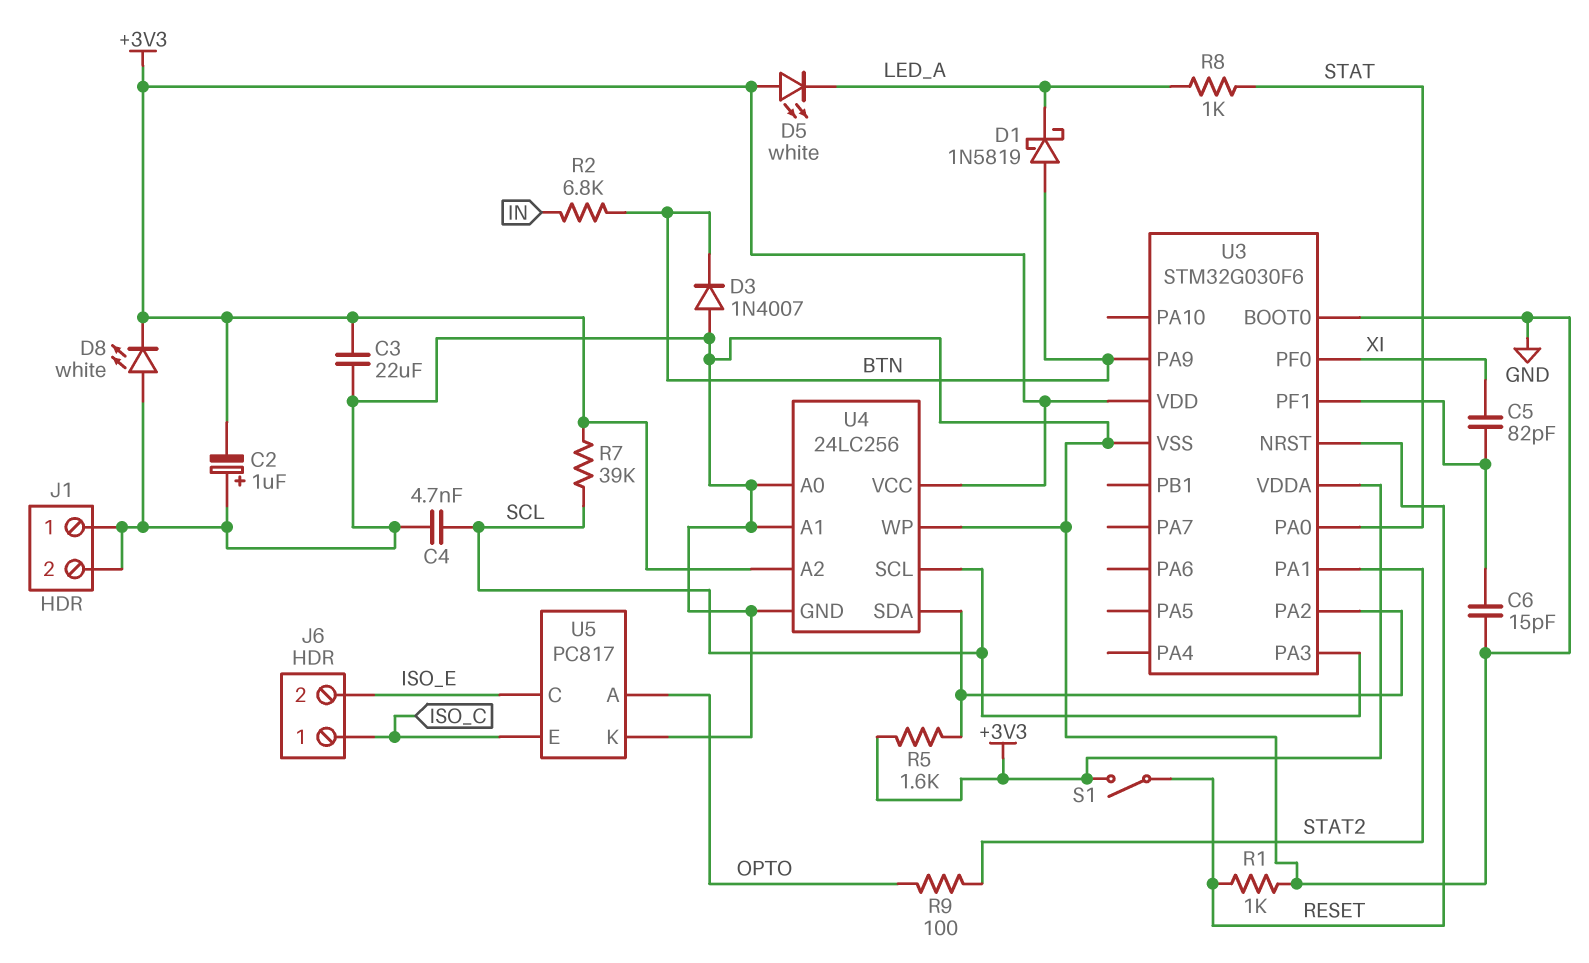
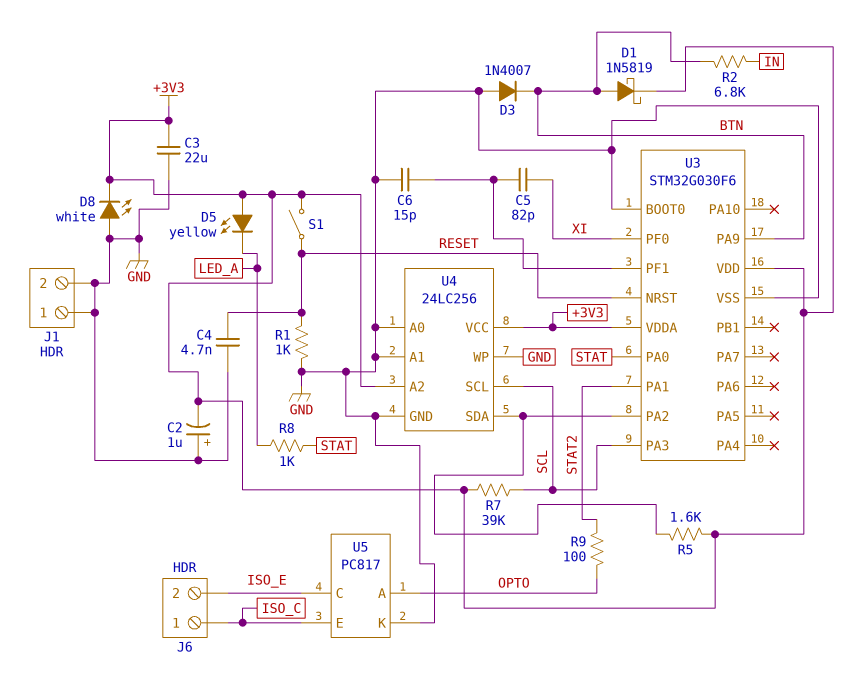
C4: 4.7nF (GND, SCL) -> 4.7nF (GND, RESET)
D1: schottky 1N5819 (A BTN, K LED_A) -> schottky 1N5819 (A BTN, K +3V3)
D5: LED white (A +3V3, K LED_A) -> LED yellow (A +3V3, K LED_A)

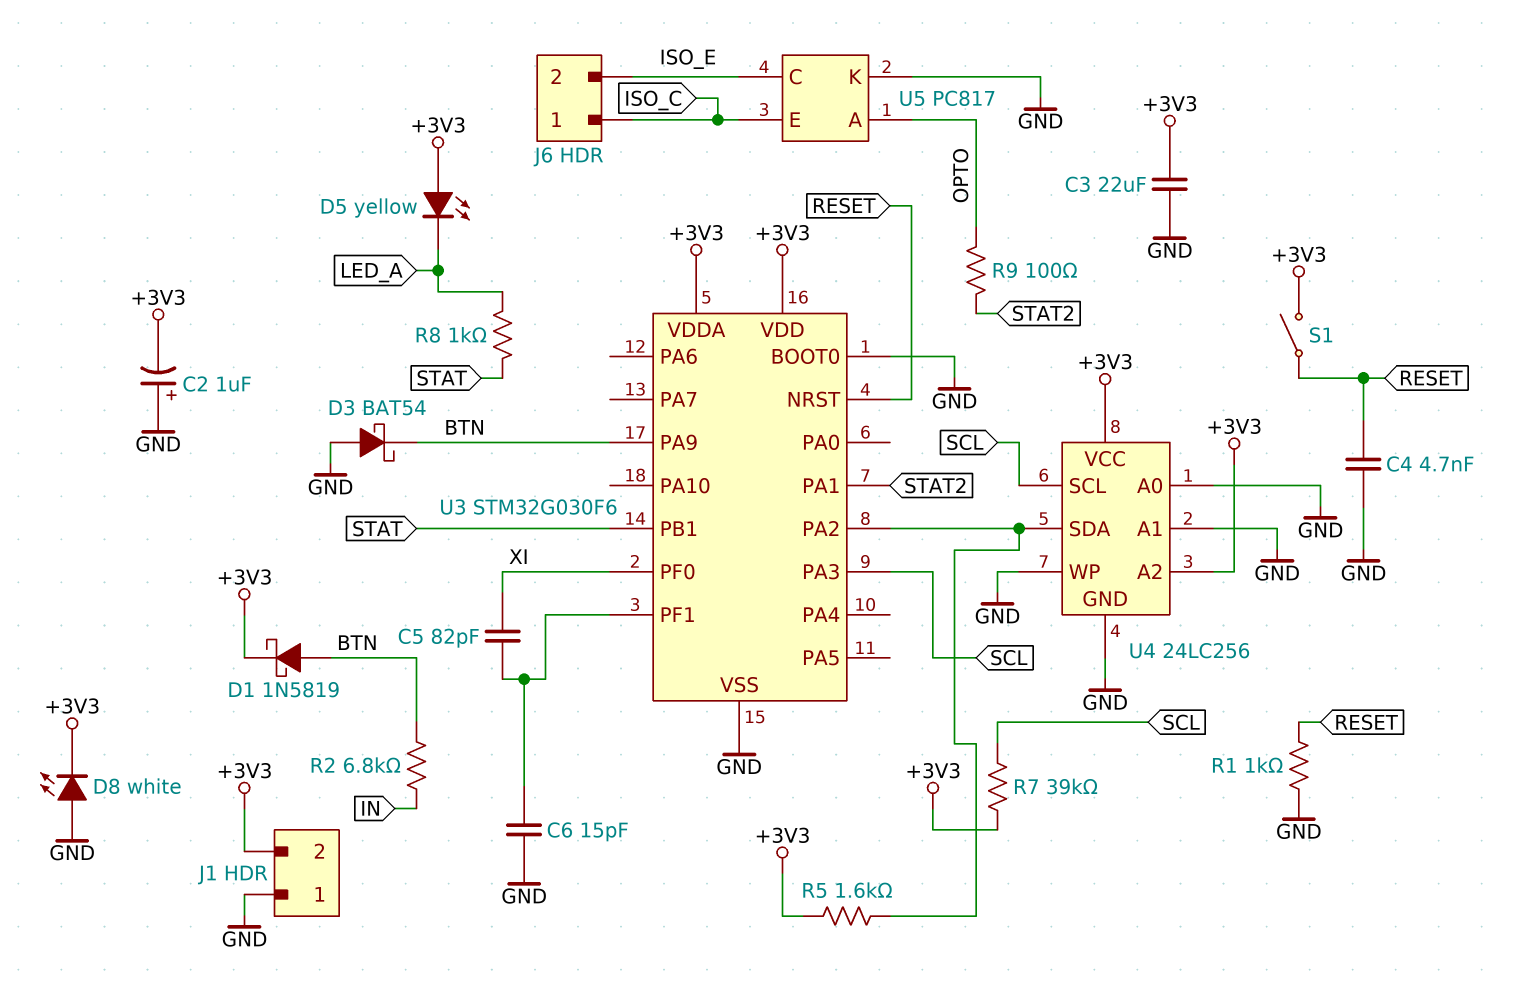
D3: diode 1N4007 (A GND, K BTN) -> schottky BAT54 (A GND, K BTN)
J1 pin 2: GND -> +3V3
U3 pin PA0: STAT -> none
U3 pin PB1: none -> STAT

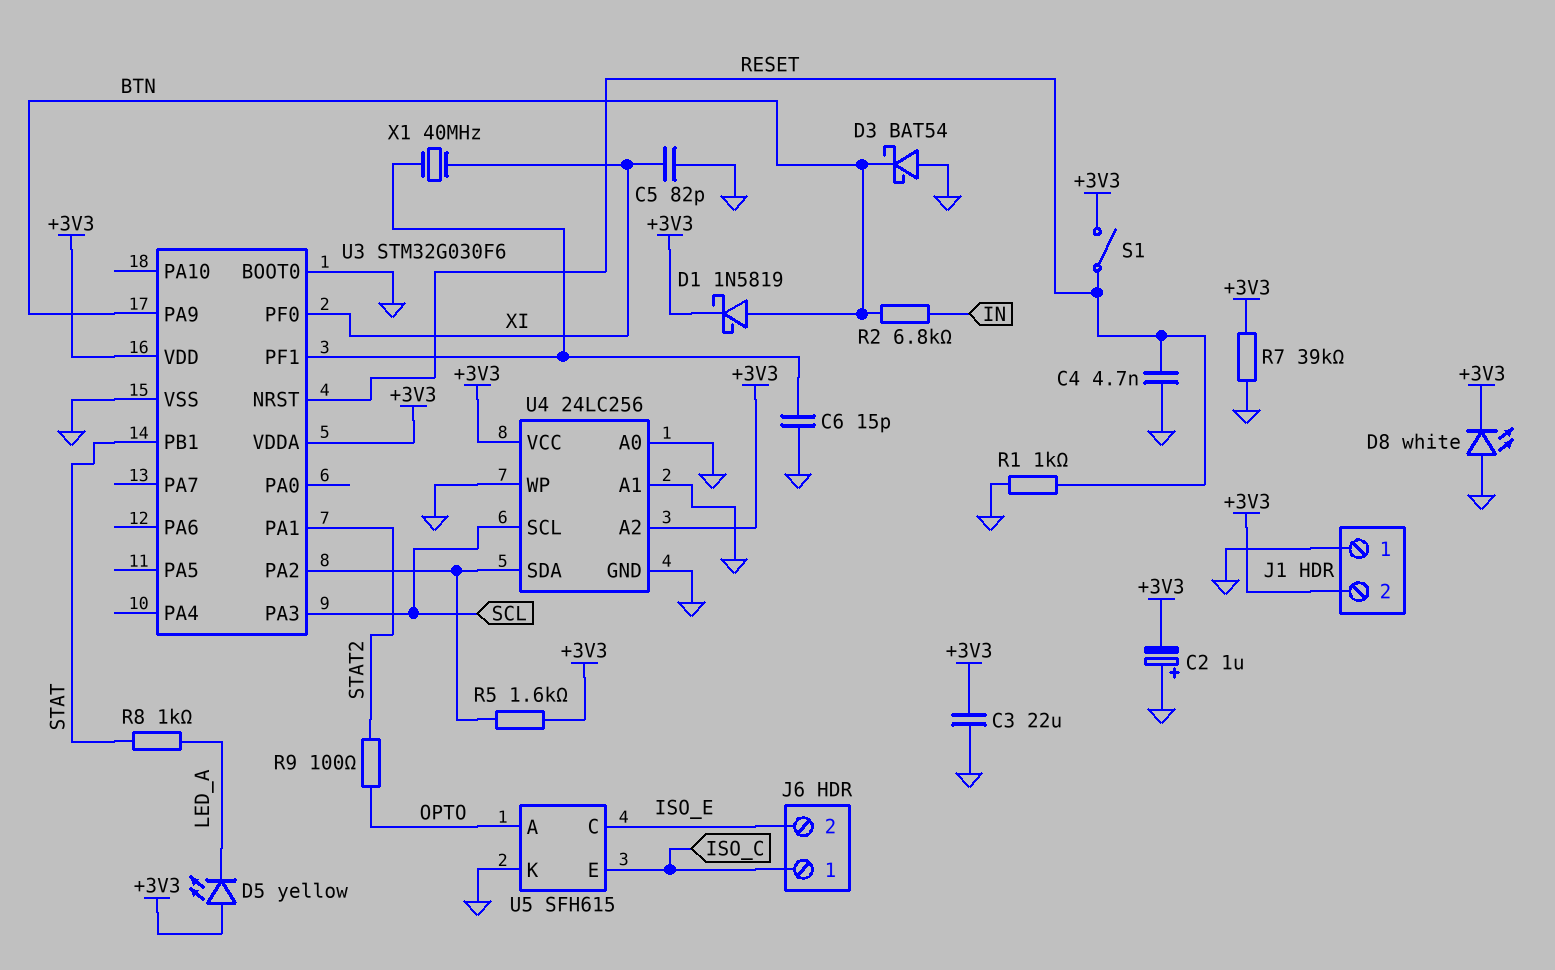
C5: 82pF (U3/PF1, XI) -> 82pF (GND, XI)
R7: 39k (+3V3, SCL) -> 39k (+3V3, GND)
U5: PC817 -> SFH615
X1: none -> 40MHz (U3/PF1, XI)

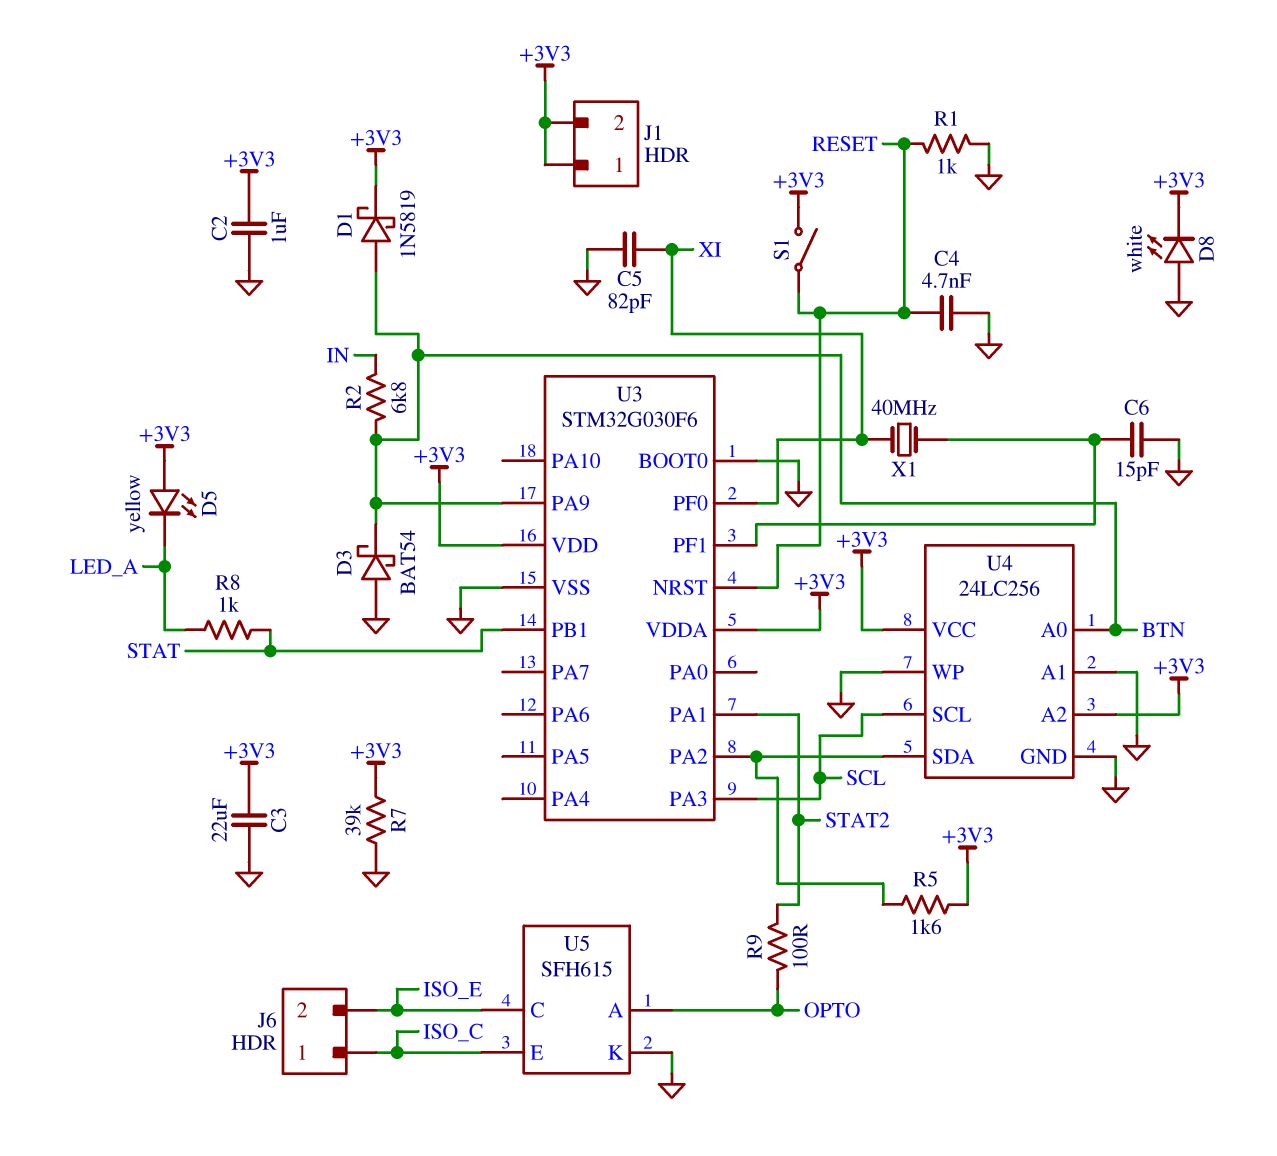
C2: 1uF (plus GND, minus +3V3) -> 1uF (+3V3, GND)
J1 pin 1: GND -> +3V3
U4 pin A0: GND -> BTN

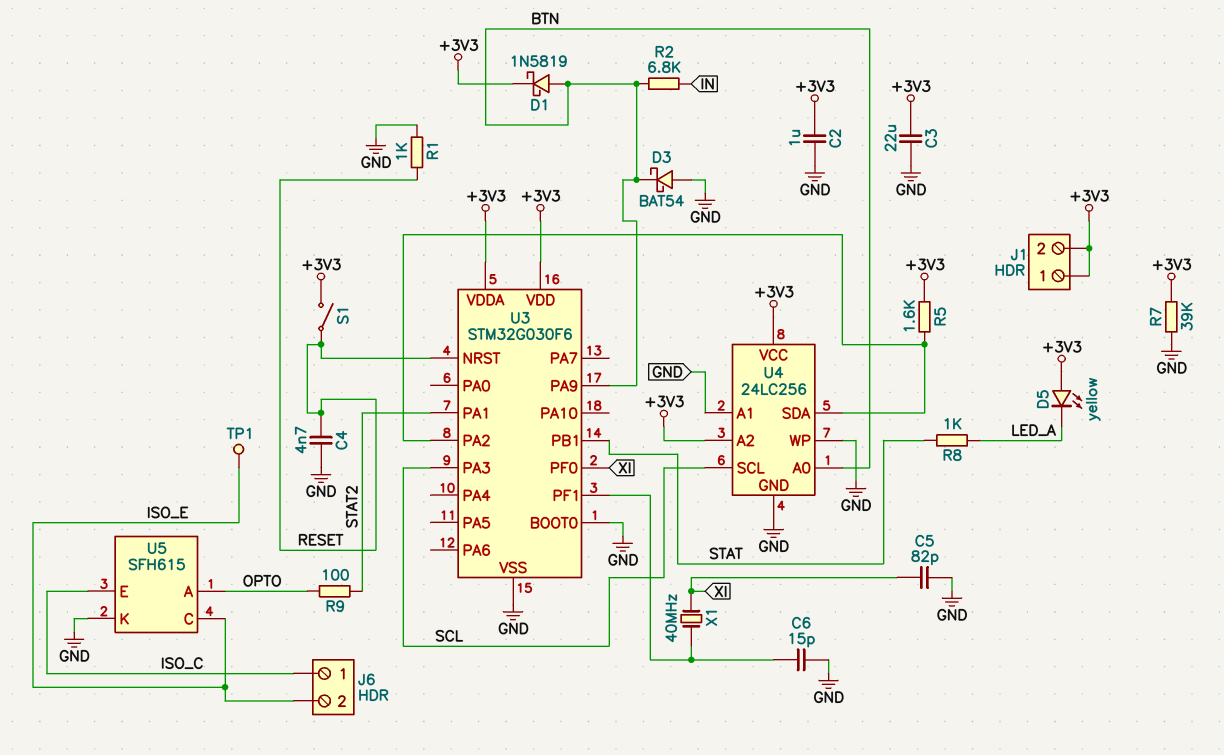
D8: LED white (A GND, K +3V3) -> none
TP1: none -> test point (ISO_E)

